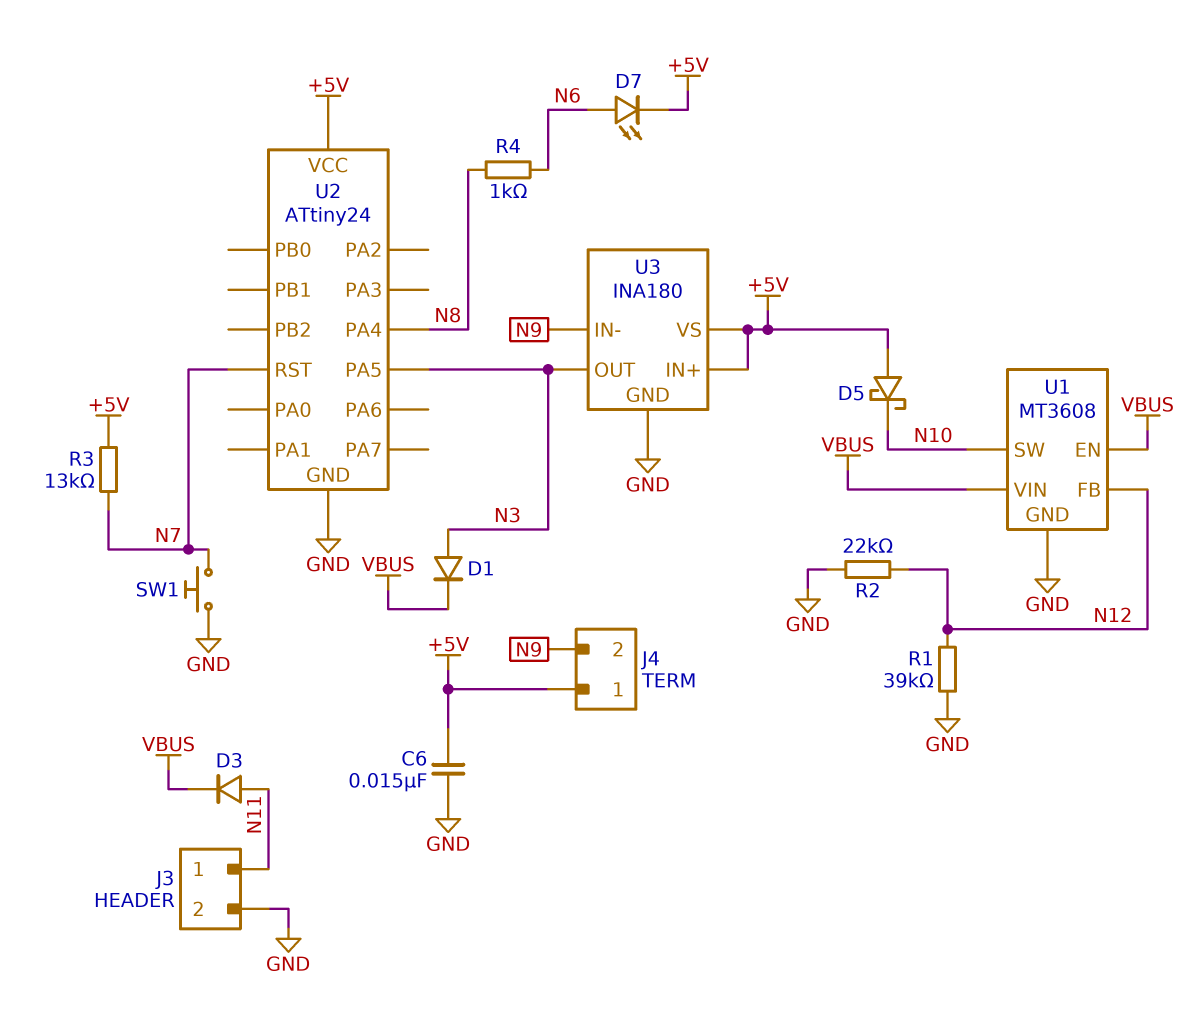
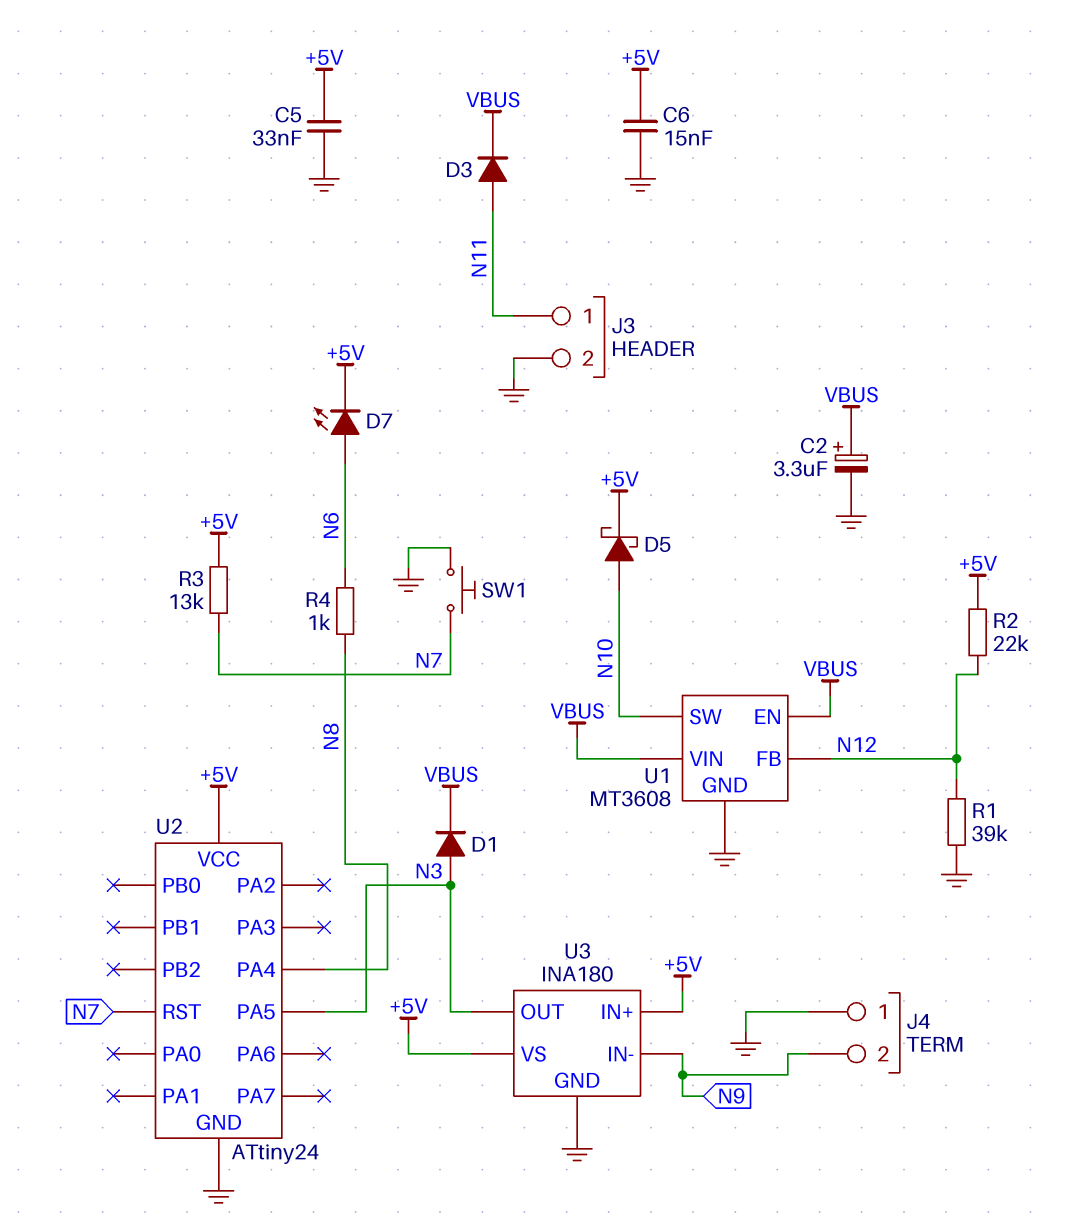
C2: none -> 3.3uF (plus VBUS, minus GND)
C5: none -> 33nF (+5V, GND)
D5: schottky (A +5V, K N10) -> schottky (A N10, K +5V)
J4 pin 1: +5V -> GND
R2: 22k (GND, N12) -> 22k (+5V, N12)

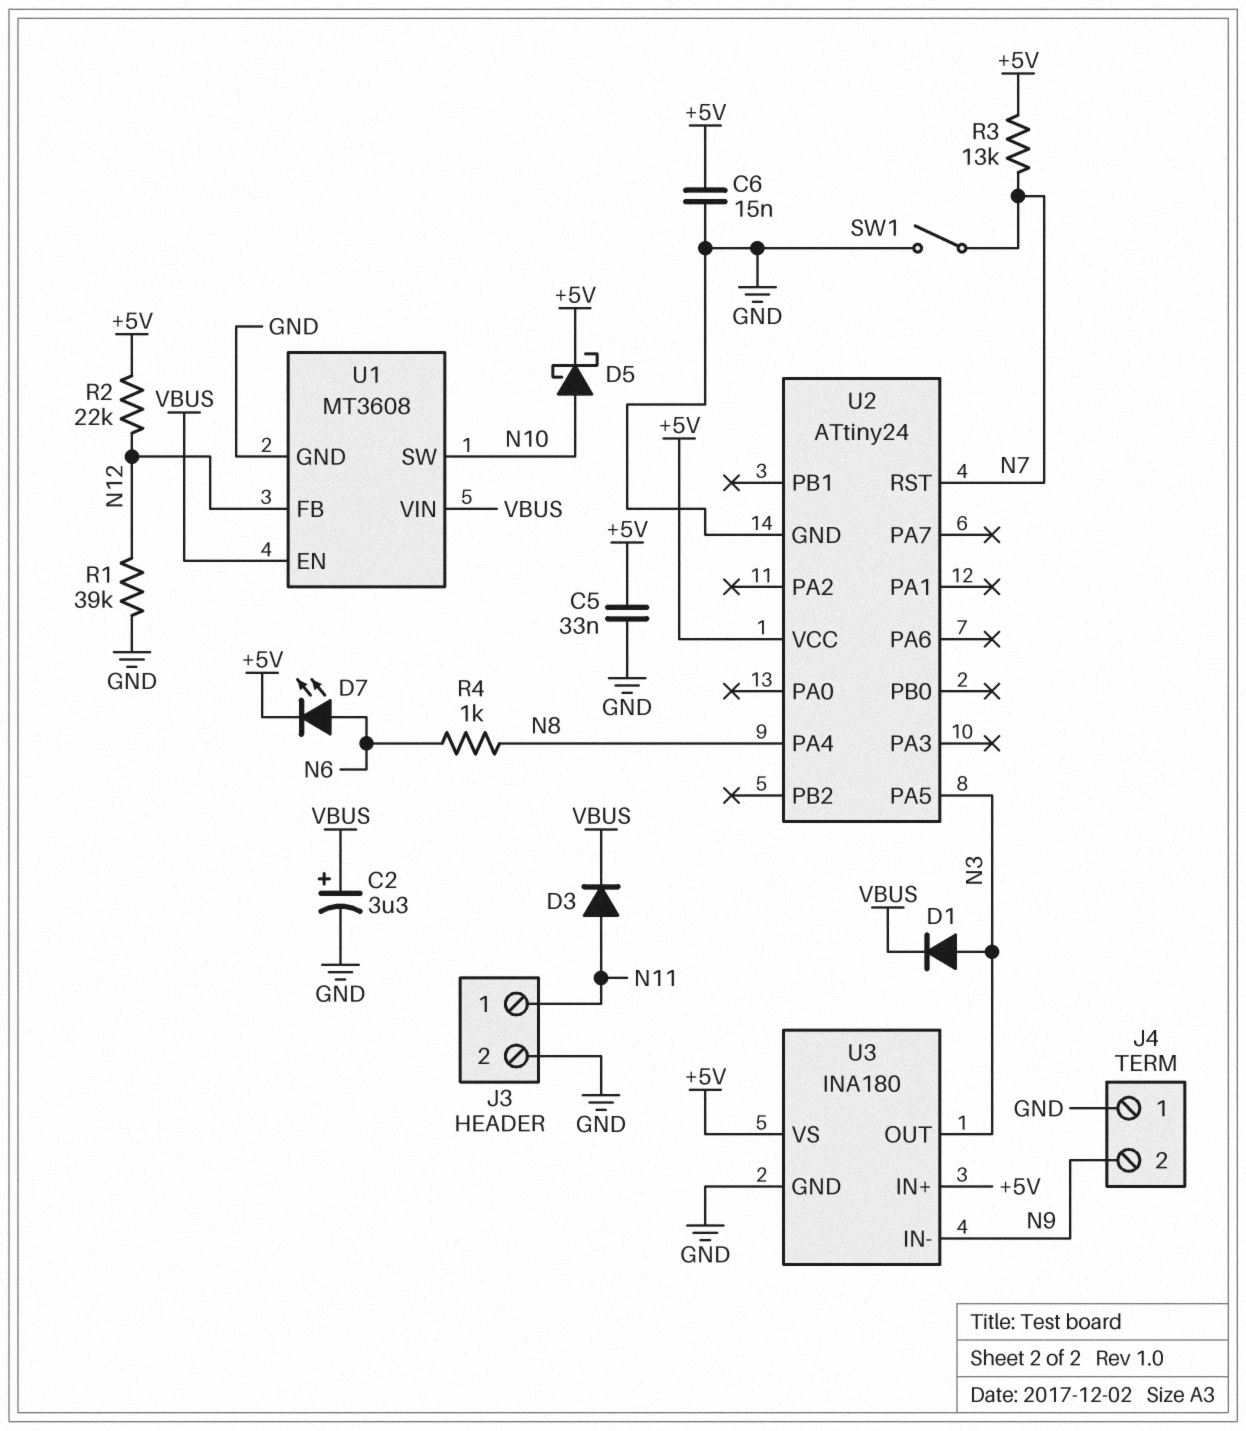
SW1: button (GND, N7) -> switch (GND, N7)

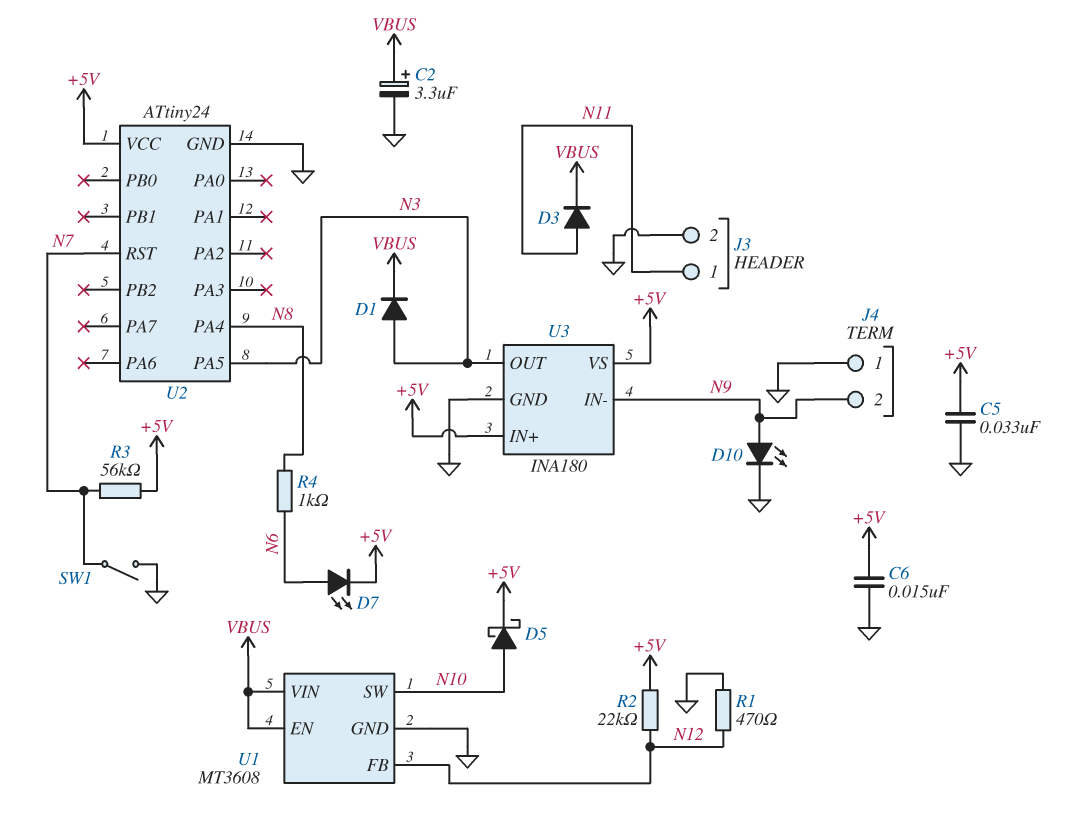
D10: none -> LED (A N9, K GND)
R1: 39k (GND, N12) -> 470 (GND, N12)
R3: 13k (+5V, N7) -> 56k (+5V, N7)

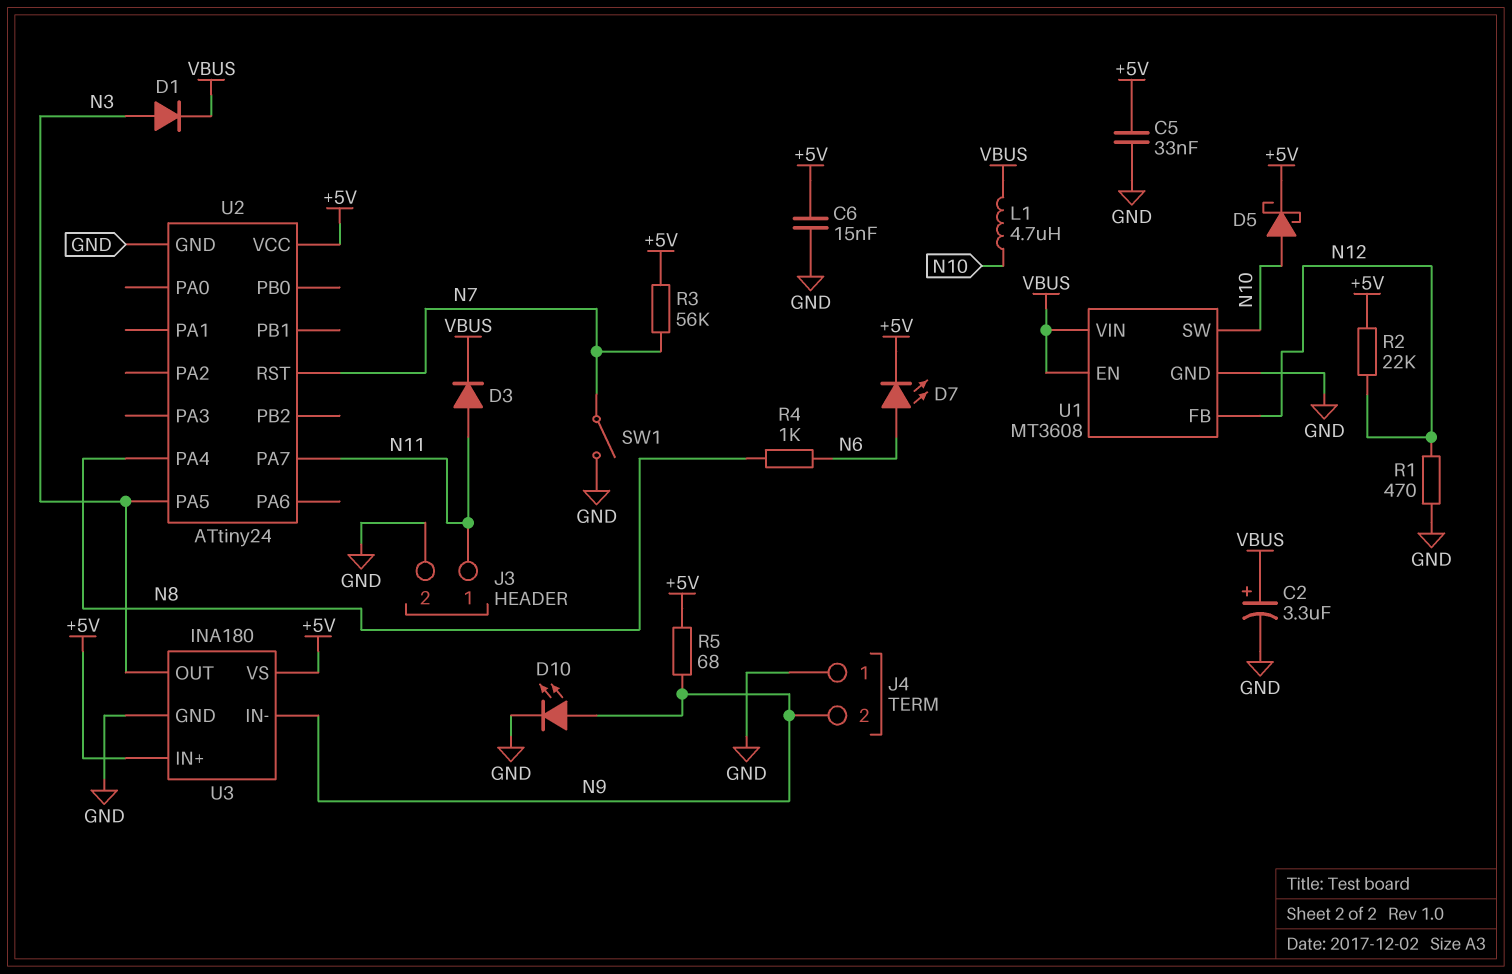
L1: none -> 4.7uH (N10, VBUS)
R5: none -> 68 (+5V, N9)
U2 pin PA7: none -> N11

